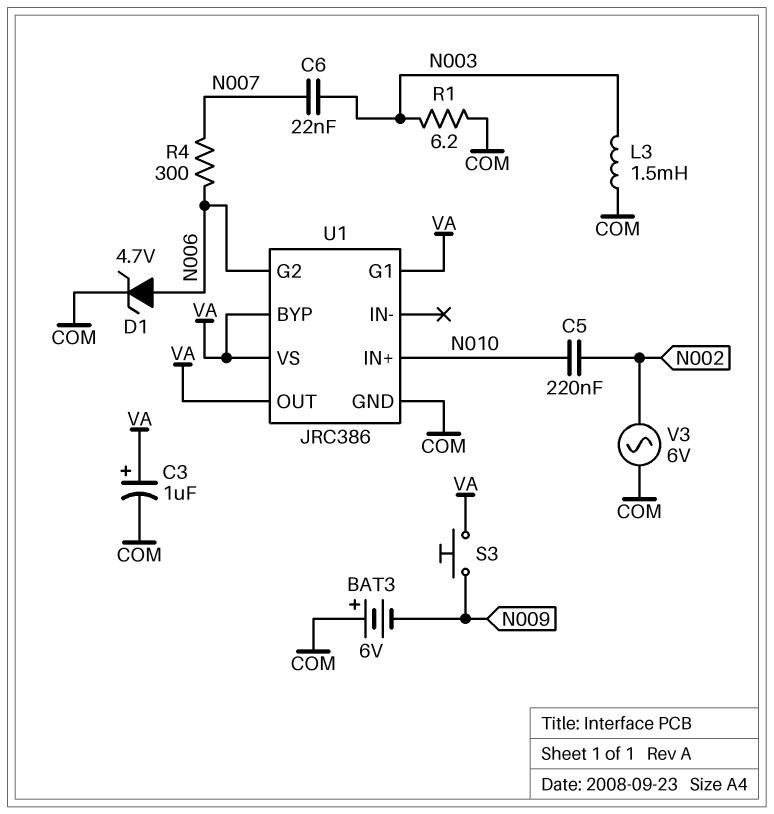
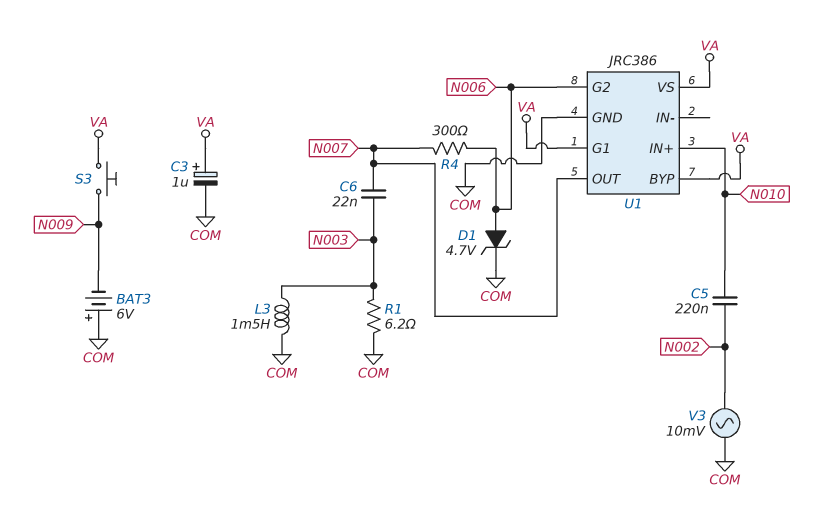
U1 pin OUT: VA -> N007
V3: AC 6V (COM, N002) -> AC 10mV (COM, N002)

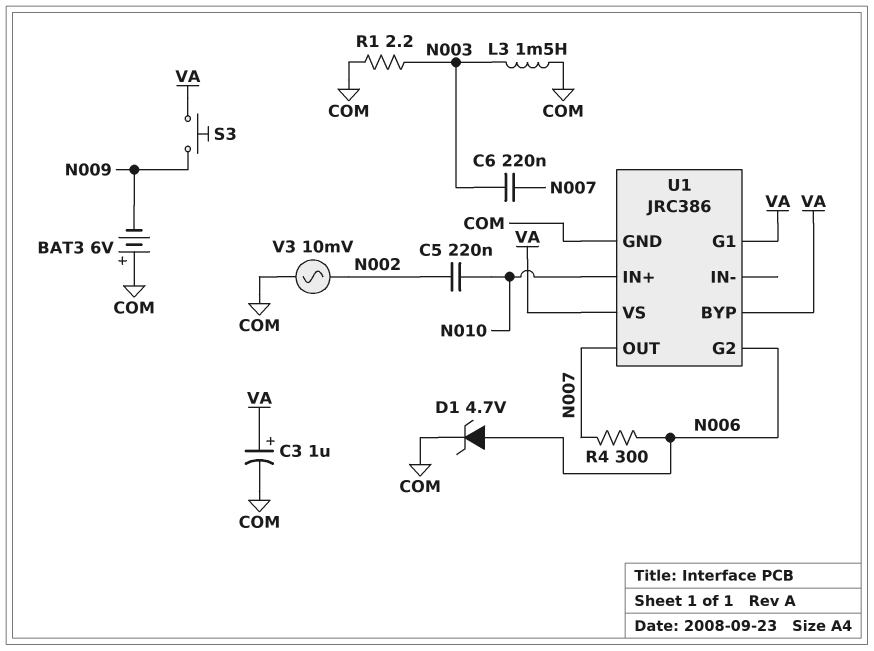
C6: 22nF (N003, N007) -> 220nF (N003, N007)
R1: 6.2 (COM, N003) -> 2.2 (COM, N003)

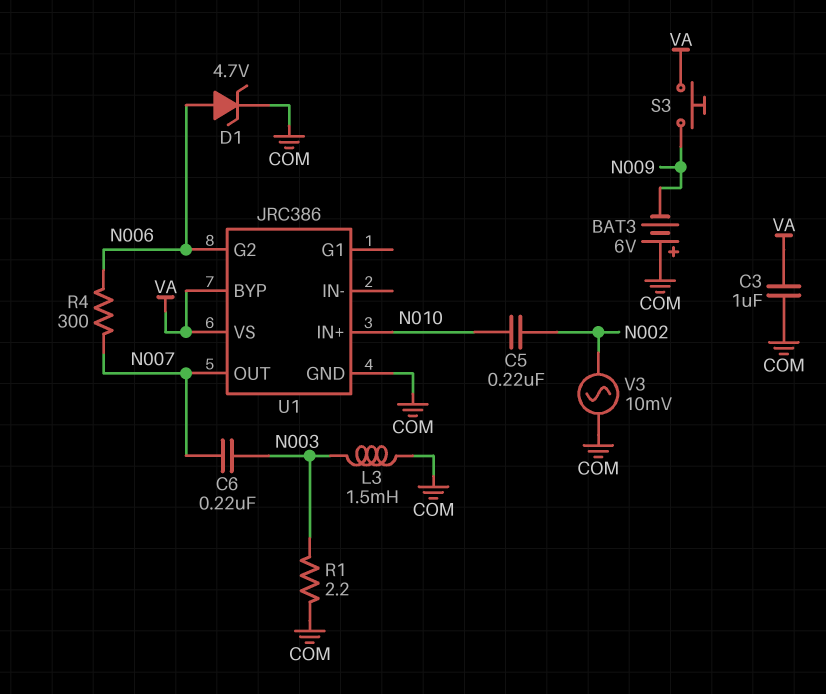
C3: 1uF (plus VA, minus COM) -> 1uF (COM, VA)
U1 pin G1: VA -> none

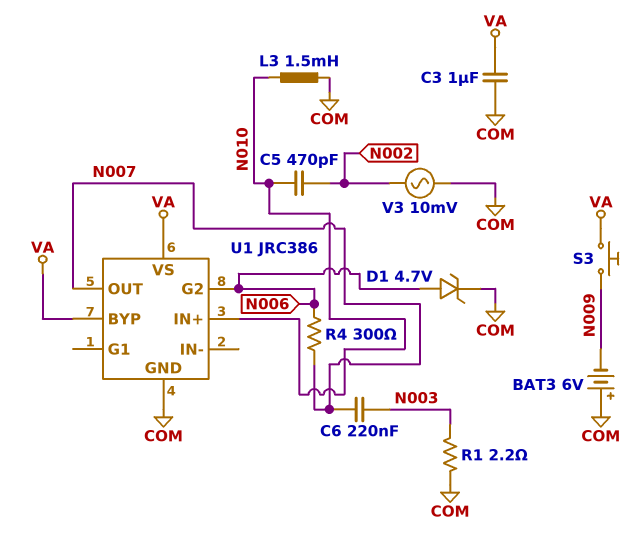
C5: 220nF (N002, N010) -> 470pF (N002, N010)
L3: 1.5mH (COM, N003) -> 1.5mH (COM, N010)

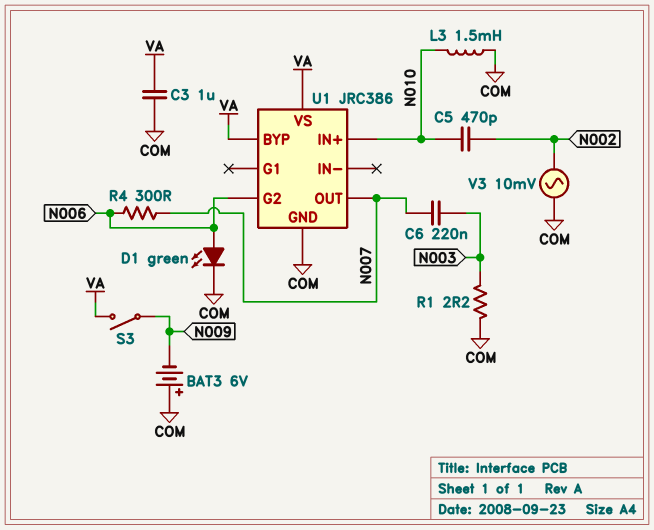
D1: zener 4.7V (A N006, K COM) -> LED green (A N006, K COM)
S3: button (N009, VA) -> switch (N009, VA)

